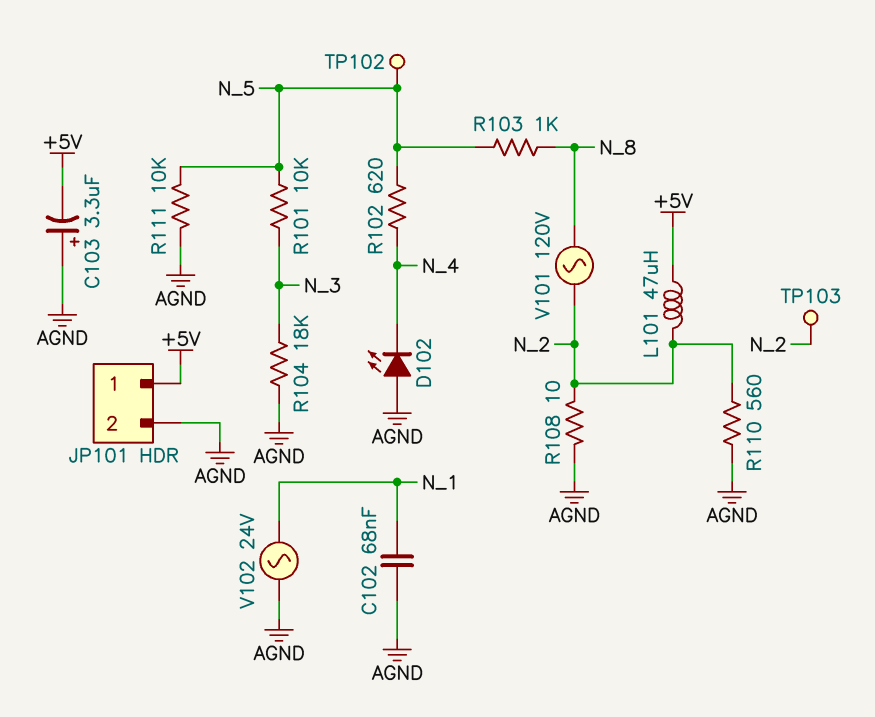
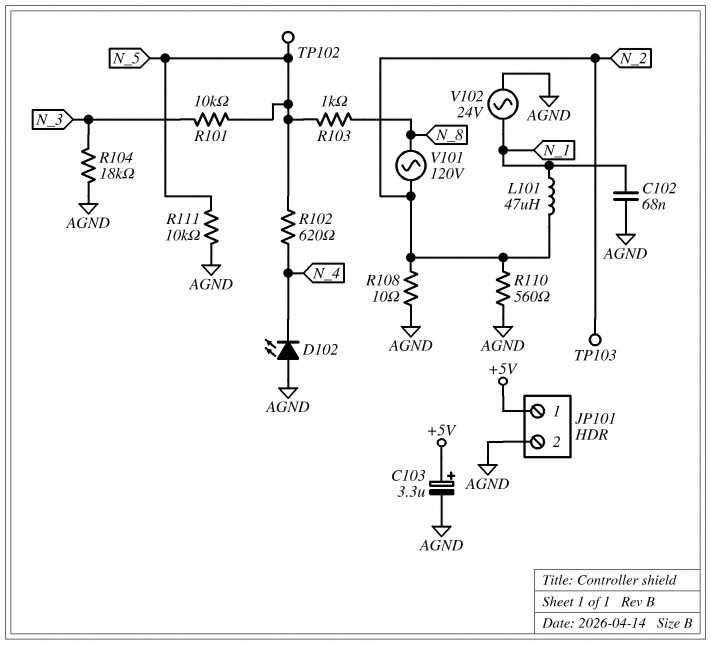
C103: 3.3uF (plus AGND, minus +5V) -> 3.3uF (plus +5V, minus AGND)
L101: 47uH (+5V, N_2) -> 47uH (N_1, N_2)

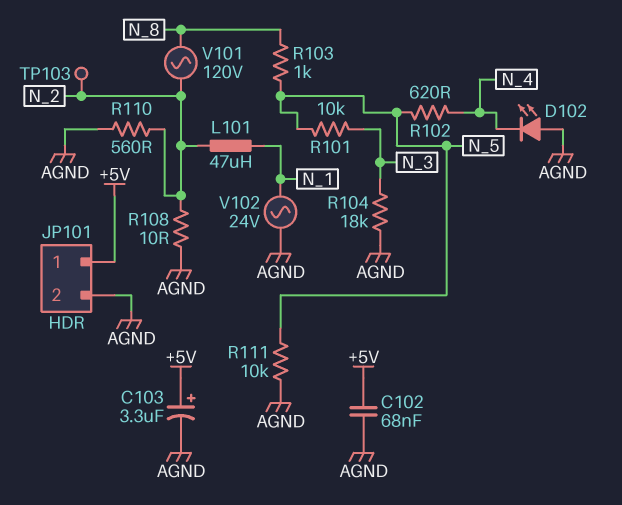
C102: 68nF (AGND, N_1) -> 68nF (+5V, AGND)
TP102: test point (N_5) -> none

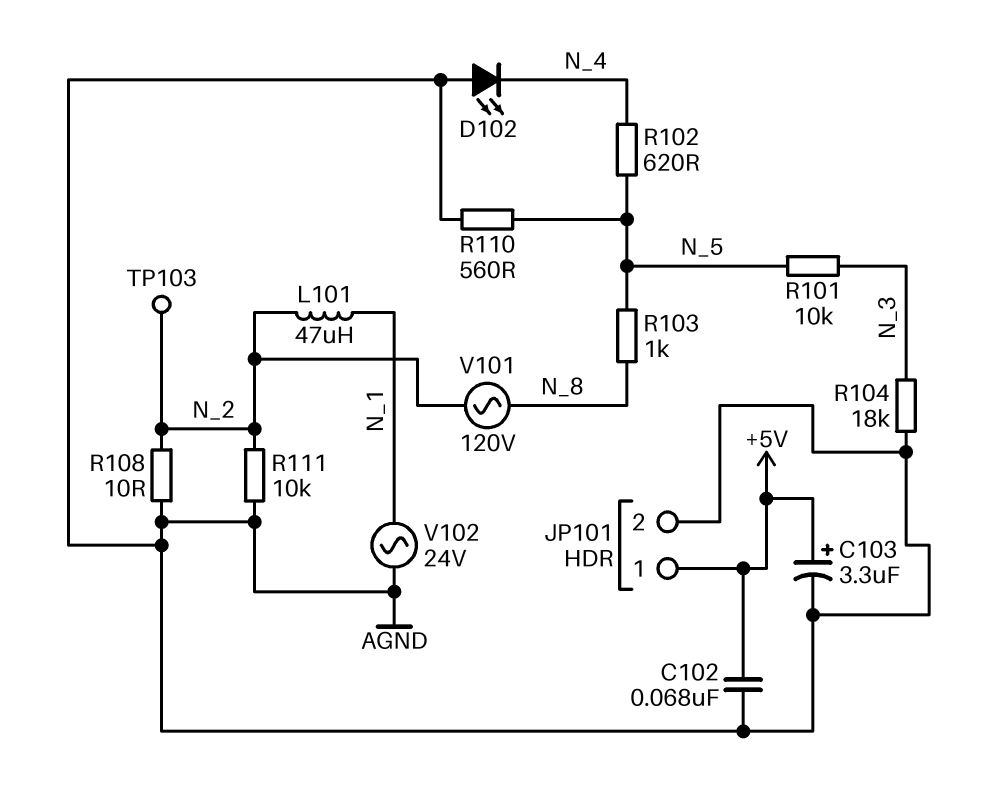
R110: 560 (AGND, N_2) -> 560 (AGND, N_5)
R111: 10k (AGND, N_5) -> 10k (AGND, N_2)

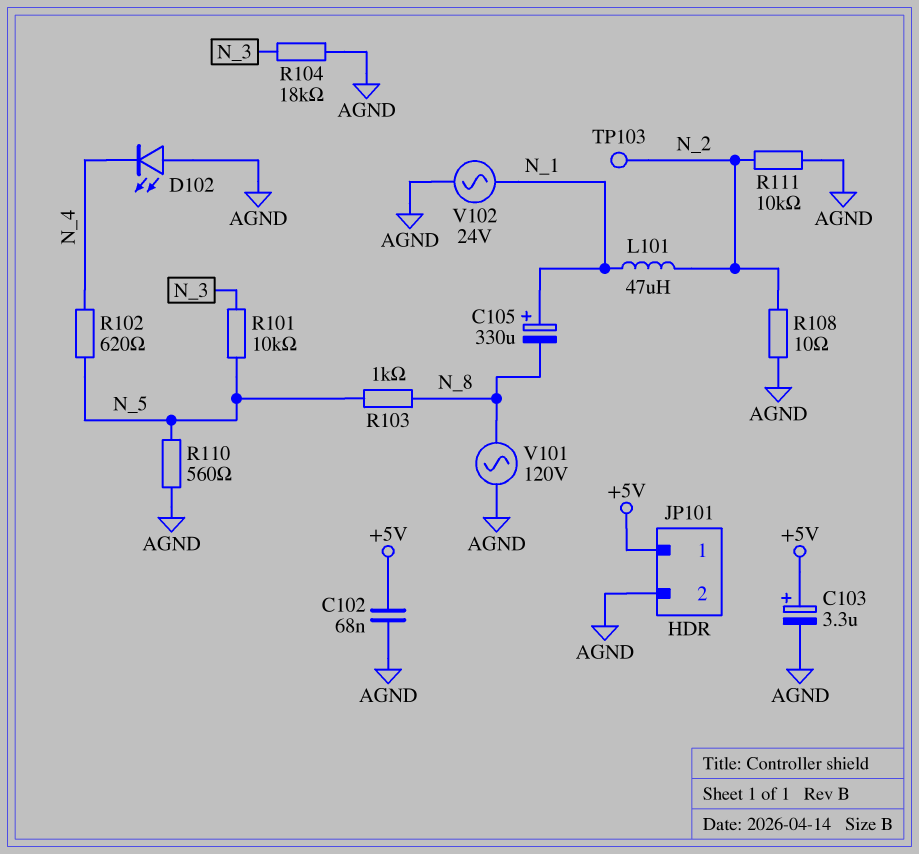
C105: none -> 330uF (plus N_1, minus N_8)
V101: AC 120V (N_2, N_8) -> AC 120V (AGND, N_8)

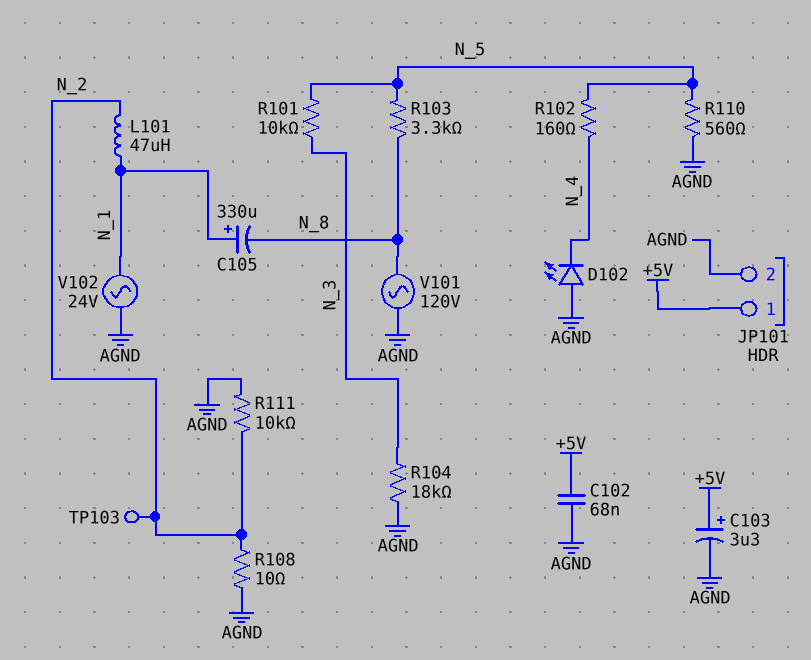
R102: 620 (N_4, N_5) -> 160 (N_4, N_5)
R103: 1k (N_5, N_8) -> 3.3k (N_5, N_8)

